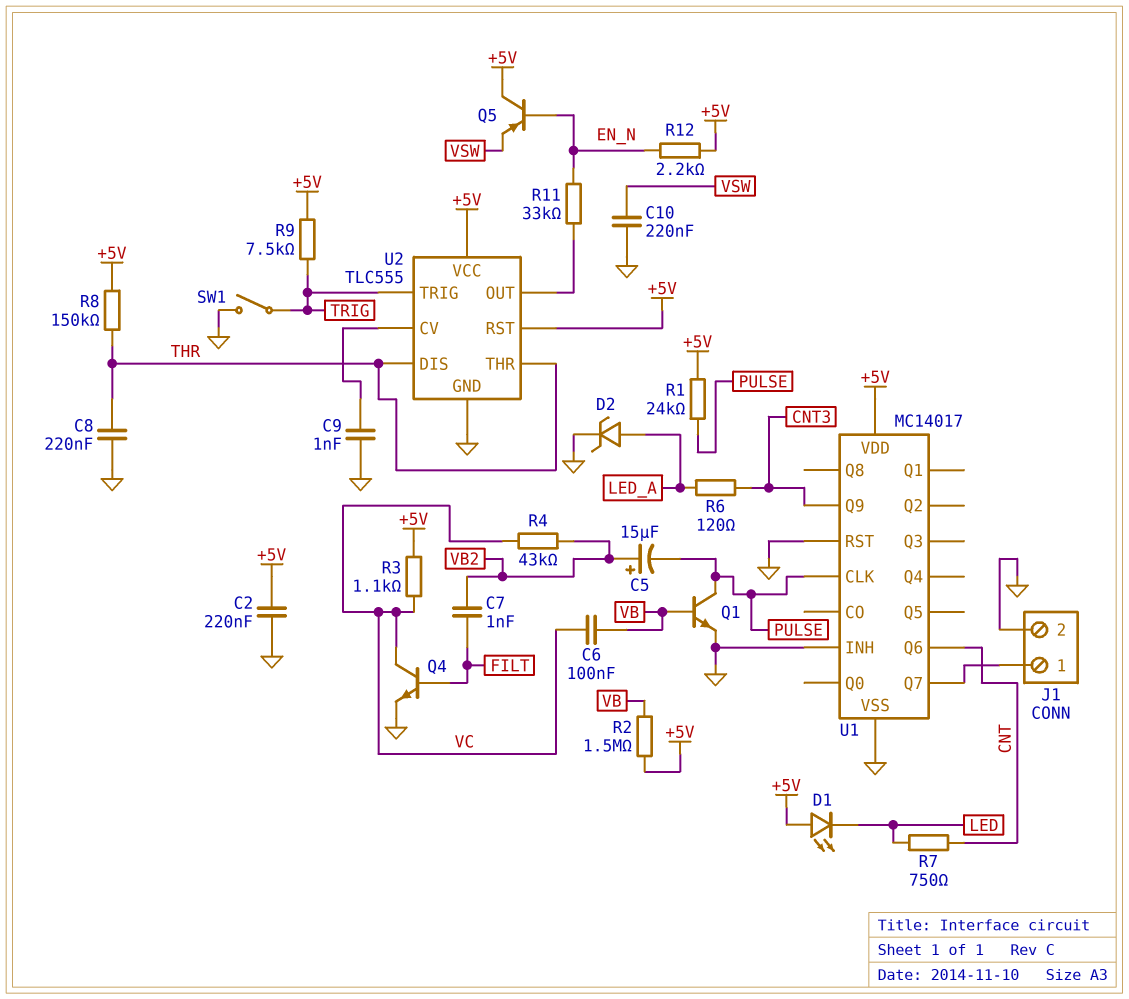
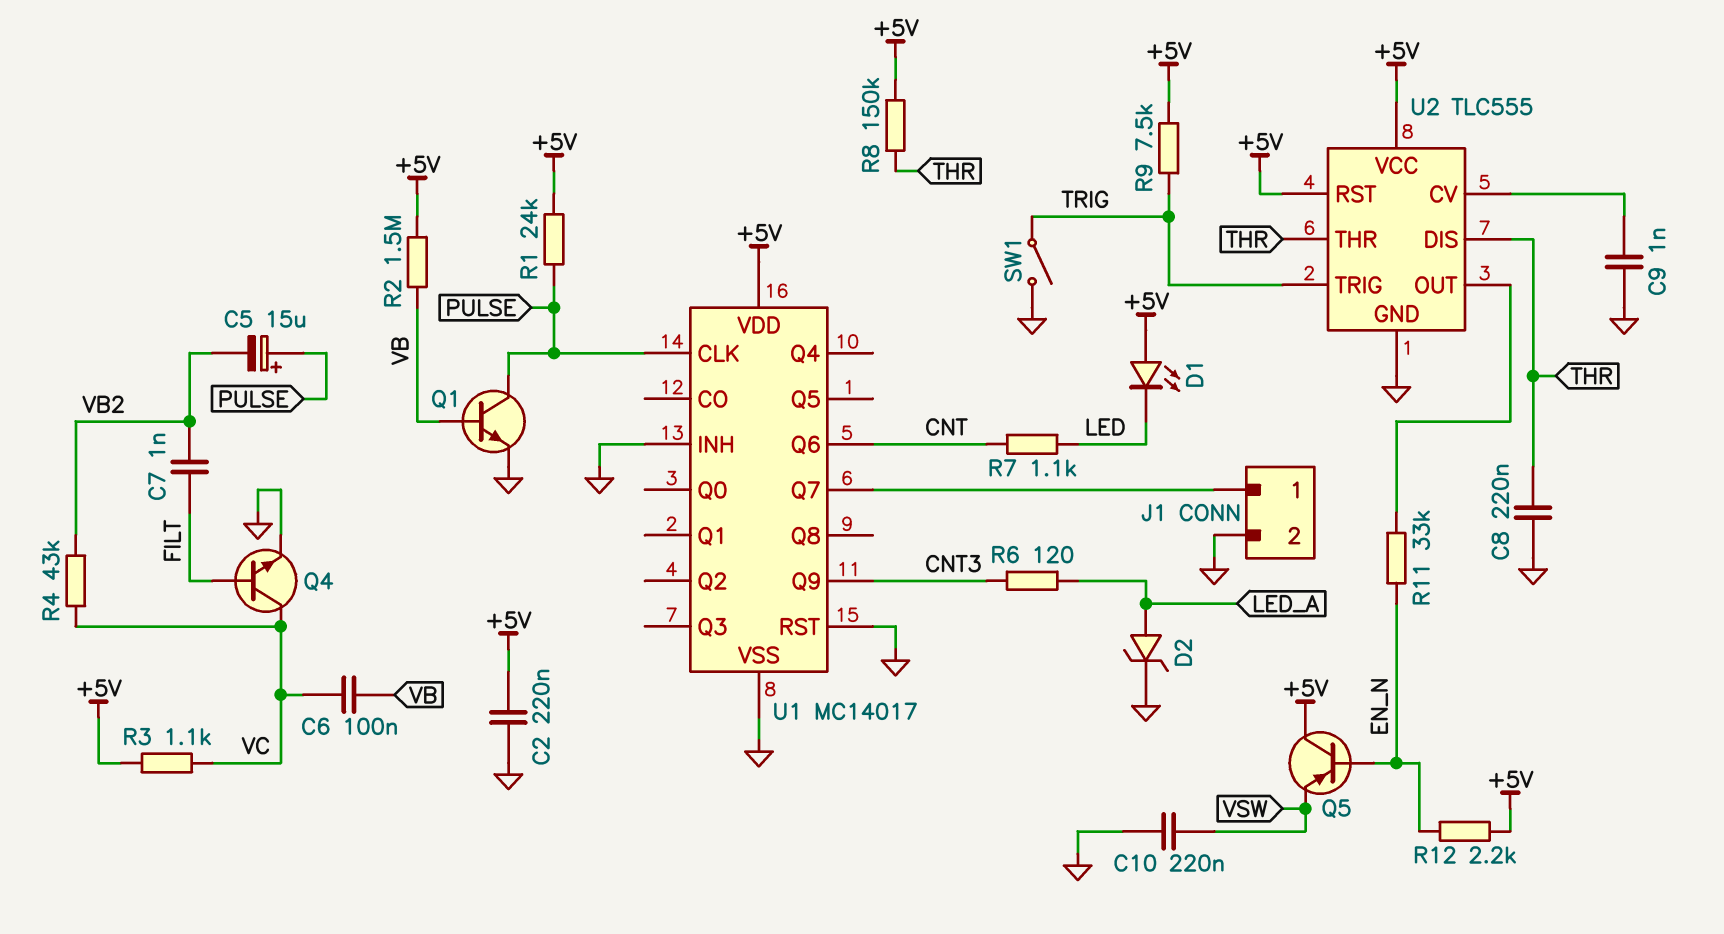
C5: 15uF (plus VB2, minus PULSE) -> 15uF (plus PULSE, minus VB2)
R7: 750 (CNT, LED) -> 1.1k (CNT, LED)

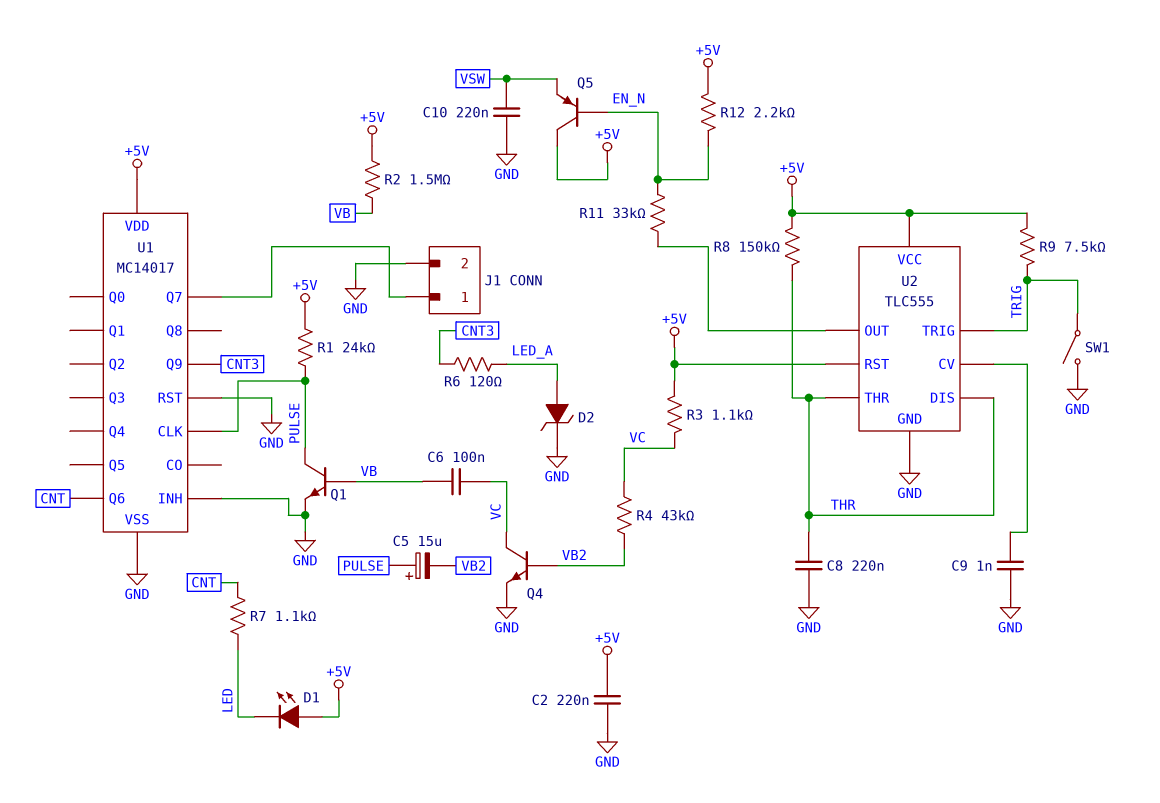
C7: 1nF (FILT, VB2) -> none
Q4: NPN (B FILT, C VC, E GND) -> NPN (B VB2, C VC, E GND)

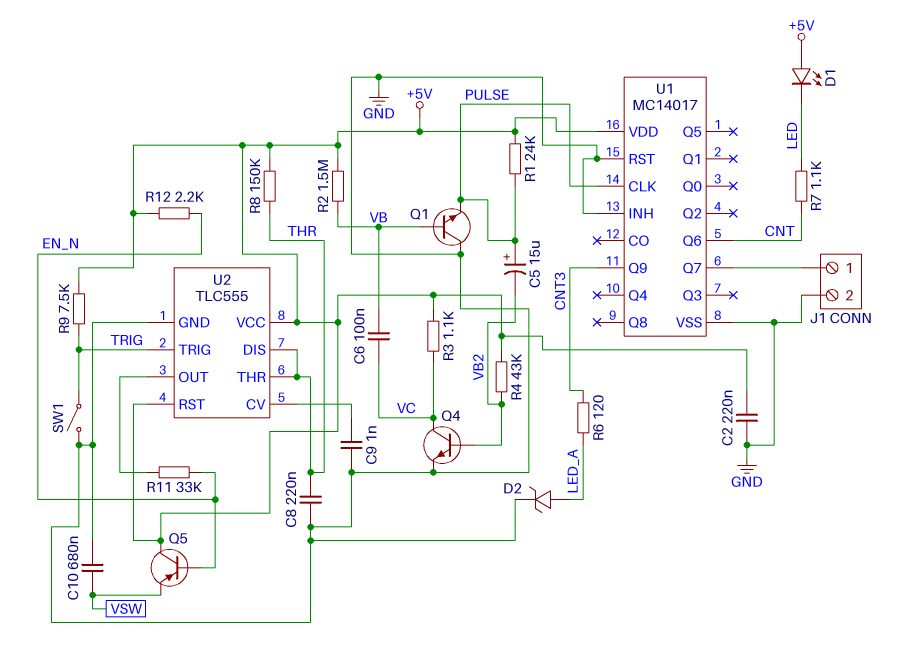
C10: 220nF (GND, VSW) -> 680nF (GND, VSW)
Q1: NPN (B VB, C PULSE, E GND) -> NPN (B VB, C GND, E PULSE)
R4: 43k (VB2, VC) -> 43k (+5V, VB2)

